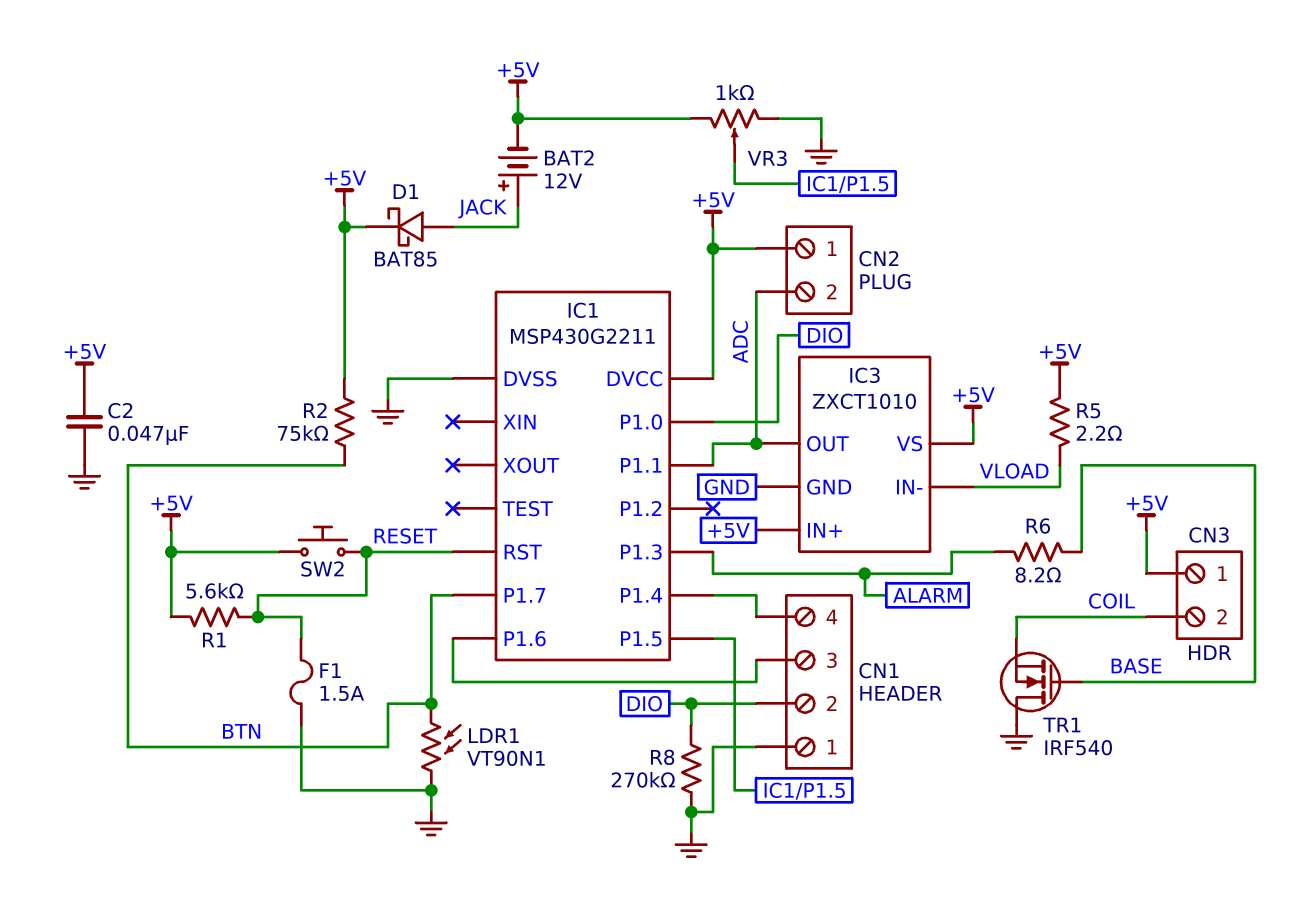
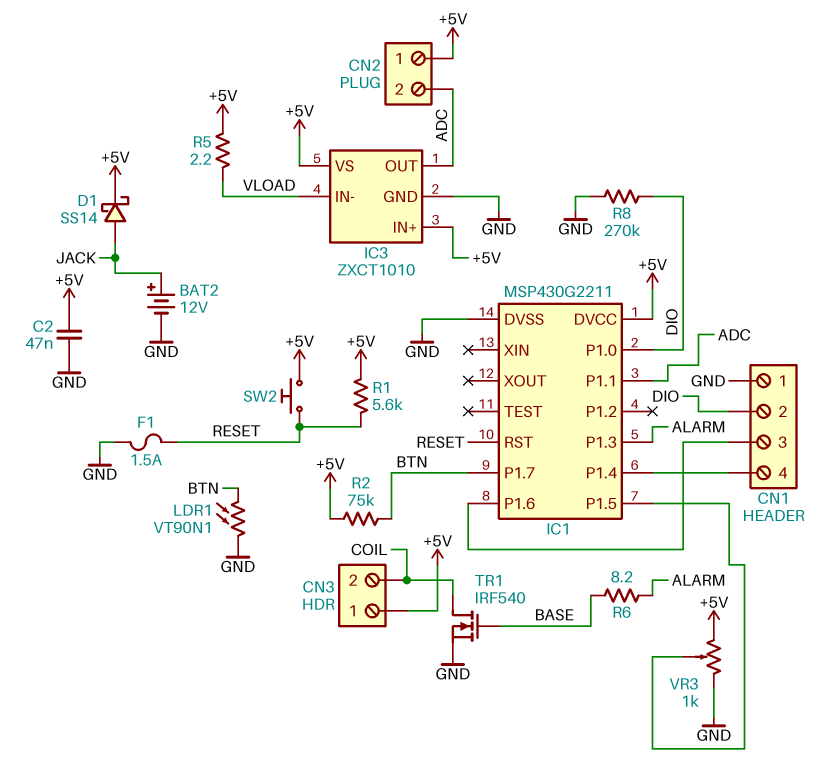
BAT2: 12V (plus JACK, minus +5V) -> 12V (plus JACK, minus GND)
D1: schottky BAT85 (A JACK, K +5V) -> schottky SS14 (A JACK, K +5V)
TR1: NMOS IRF540 (G BASE, D GND, S COIL) -> NMOS IRF540 (G BASE, D COIL, S GND)

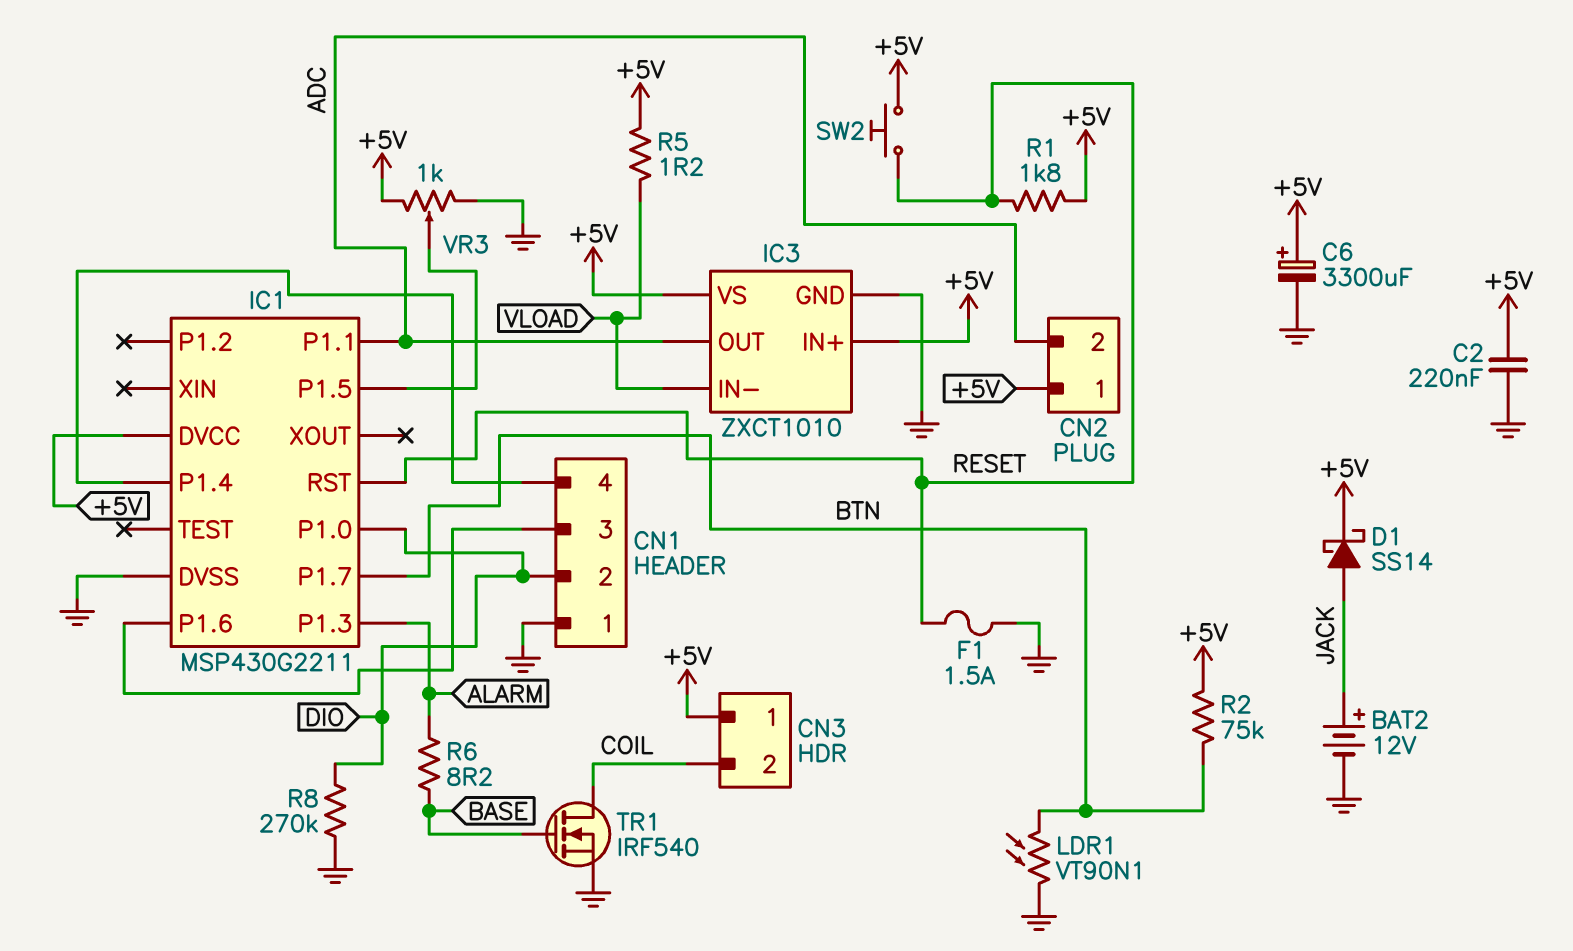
C2: 47nF (+5V, GND) -> 220nF (+5V, GND)
C6: none -> 3300uF (plus +5V, minus GND)
R1: 5.6k (+5V, RESET) -> 1.8k (+5V, RESET)
R5: 2.2 (+5V, VLOAD) -> 1.2 (+5V, VLOAD)

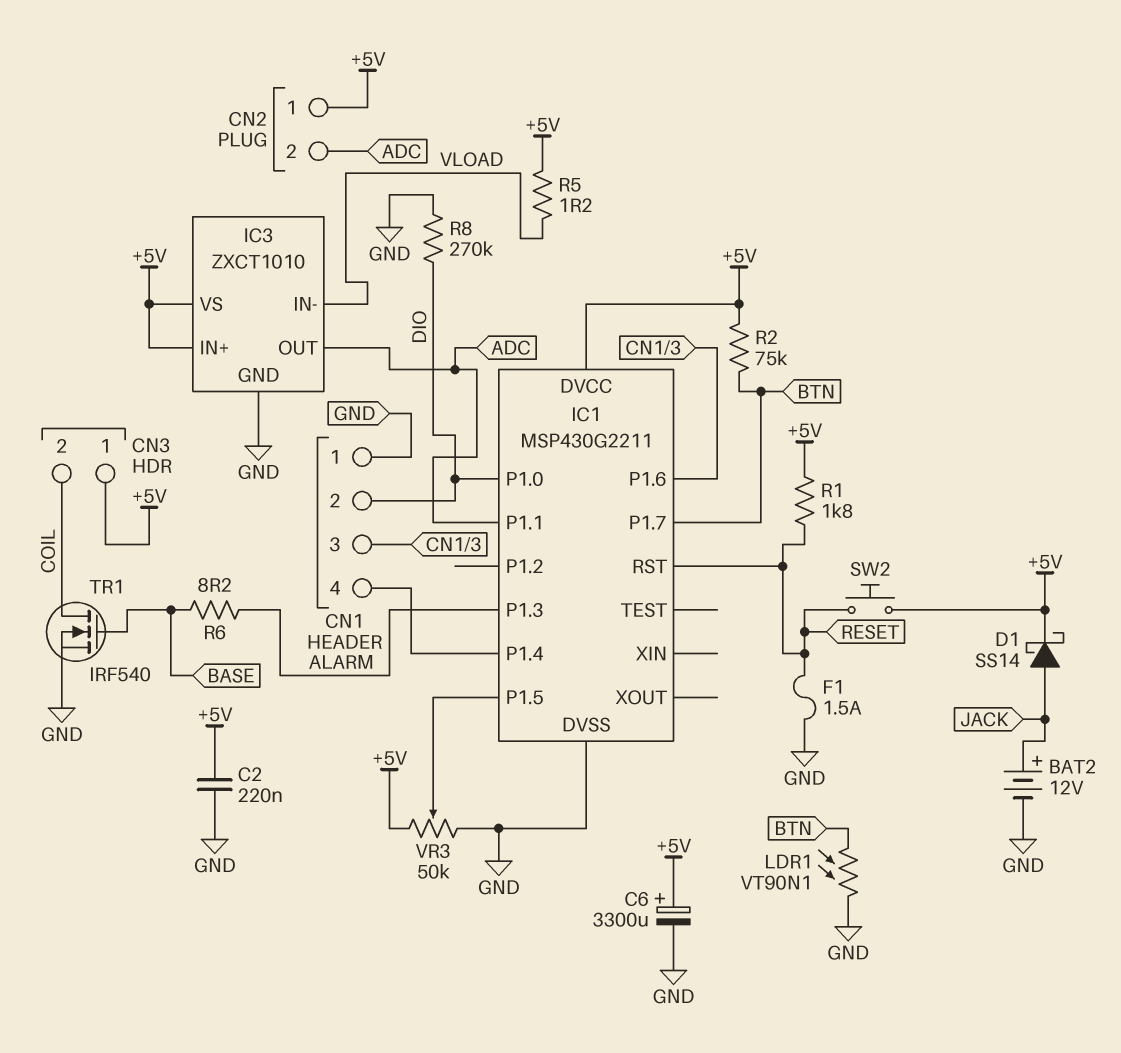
VR3: 1k (+5V, GND, wiper IC1/P1.5) -> 50k (+5V, GND, wiper IC1/P1.5)

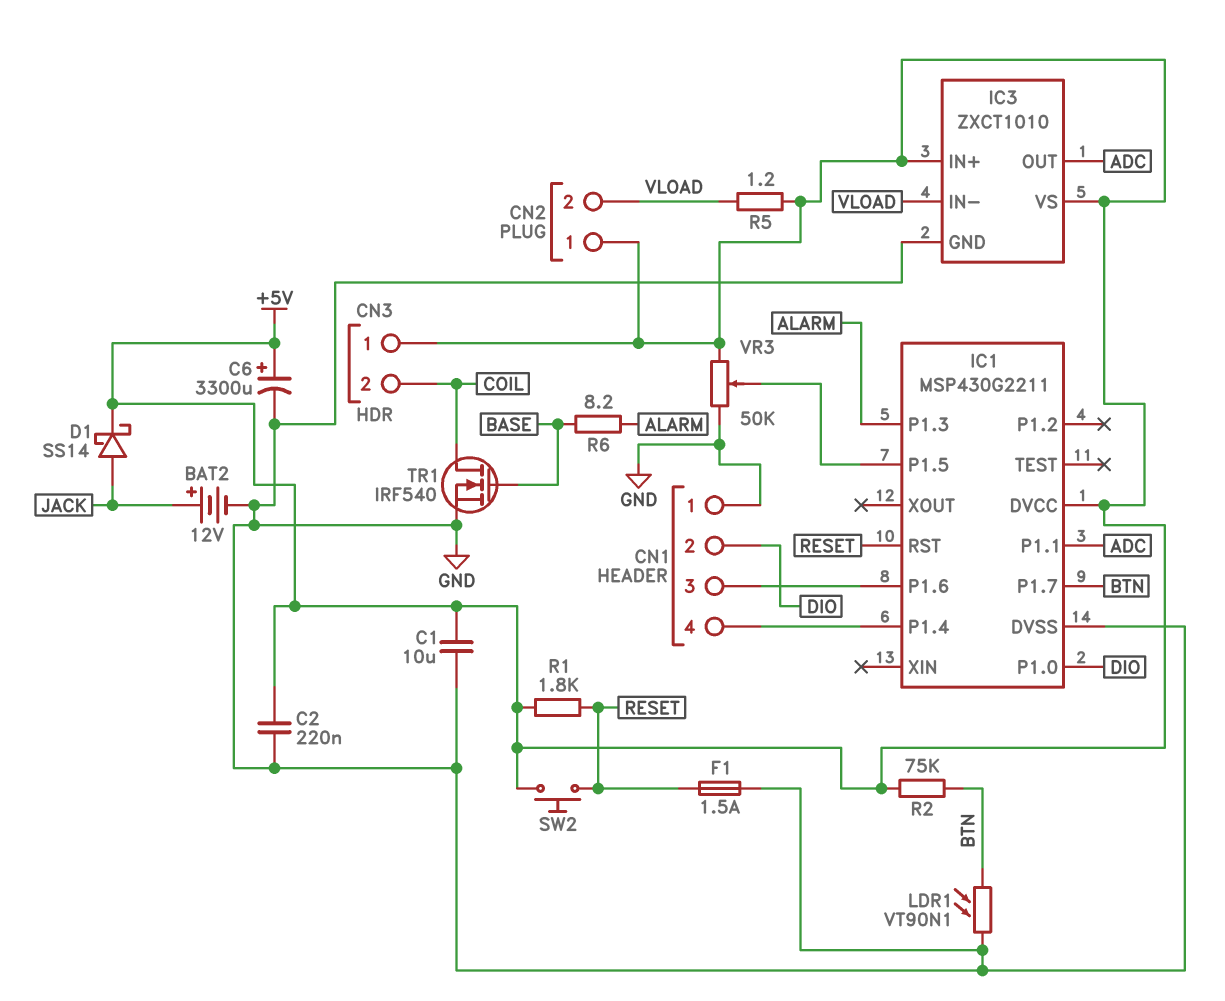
C1: none -> 10uF (+5V, GND)
CN2 pin 2: ADC -> VLOAD
R8: 270k (DIO, GND) -> none

